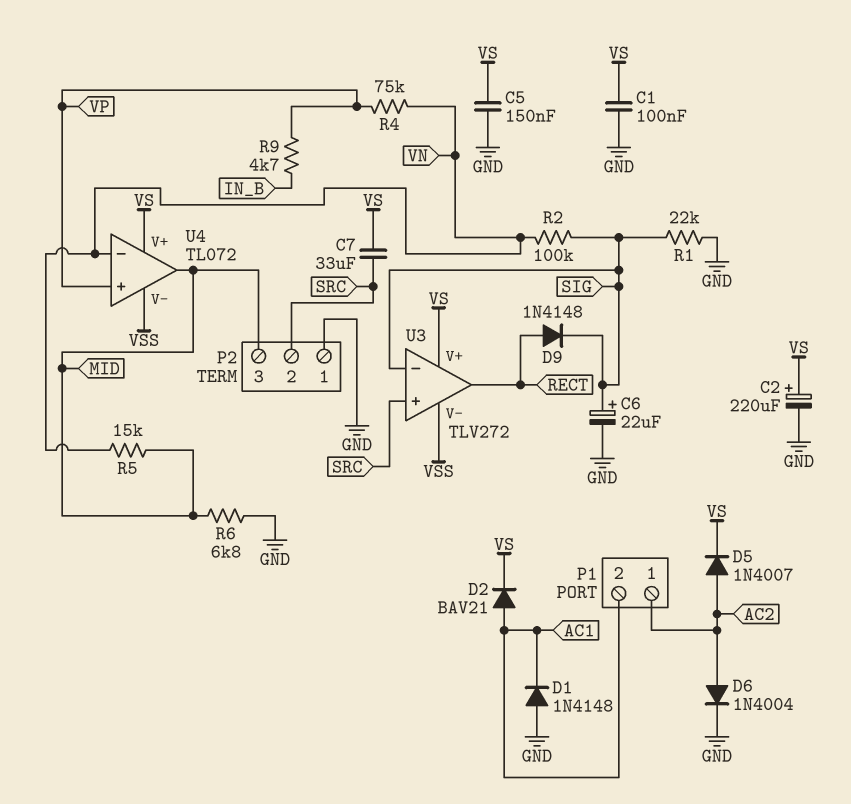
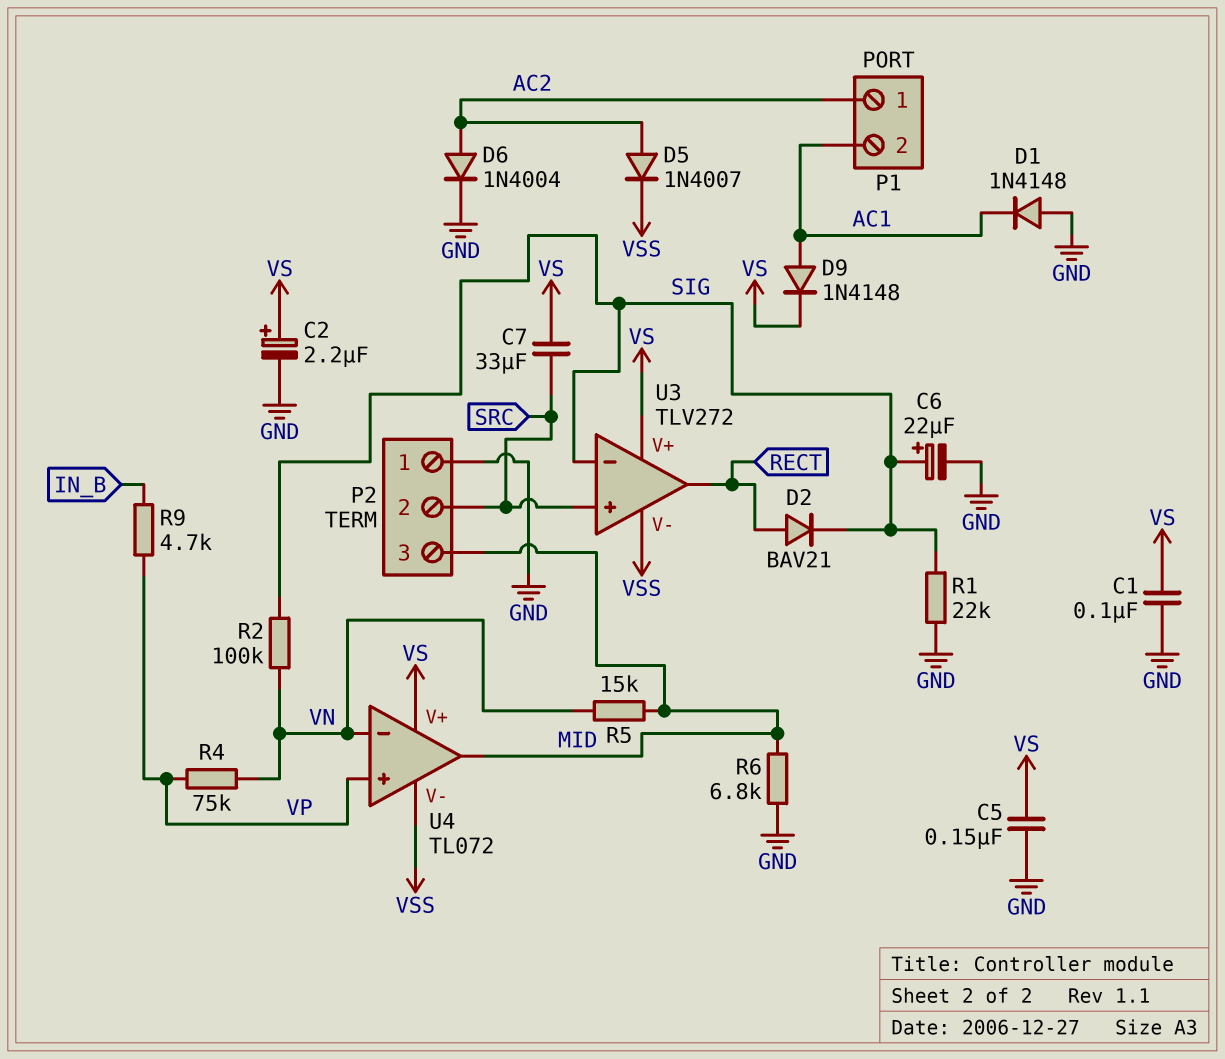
C2: 220uF (plus VS, minus GND) -> 2.2uF (plus VS, minus GND)
D2: diode BAV21 (A AC1, K VS) -> diode BAV21 (A RECT, K SIG)
D5: diode 1N4007 (A AC2, K VS) -> diode 1N4007 (A AC2, K VSS)
D9: diode 1N4148 (A RECT, K SIG) -> diode 1N4148 (A AC1, K VS)

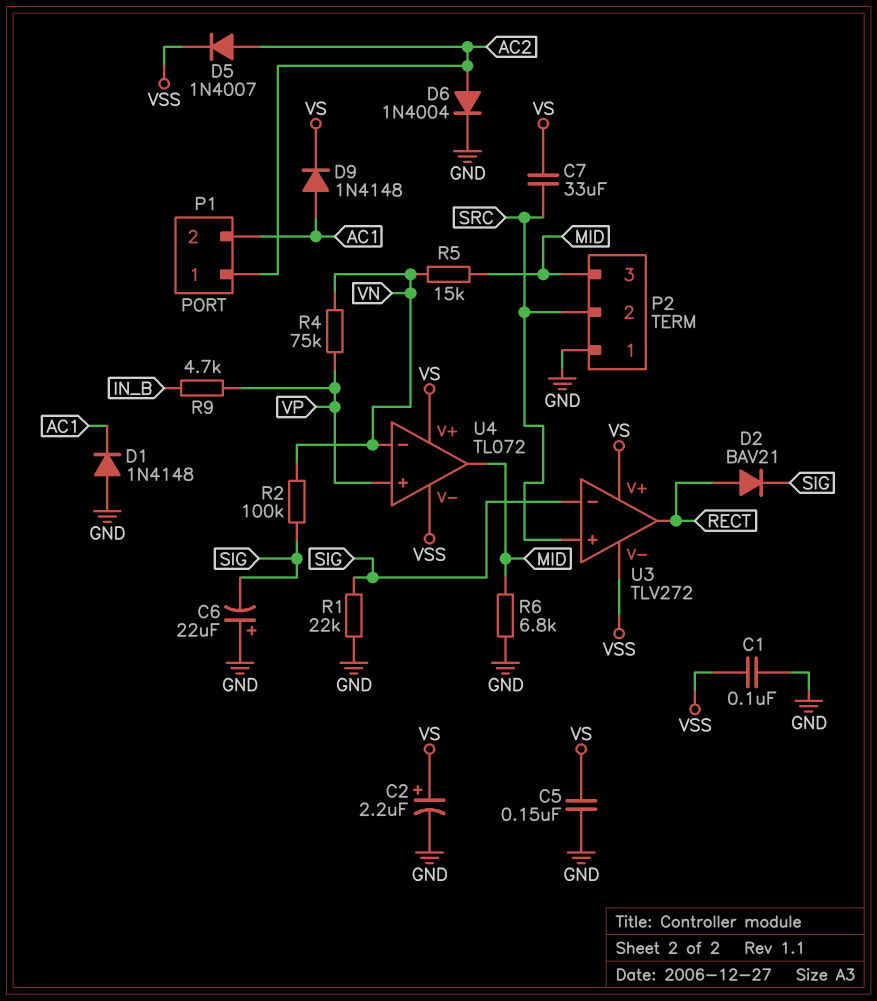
C1: 100nF (GND, VS) -> 100nF (GND, VSS)
C6: 22uF (plus SIG, minus GND) -> 22uF (plus GND, minus SIG)

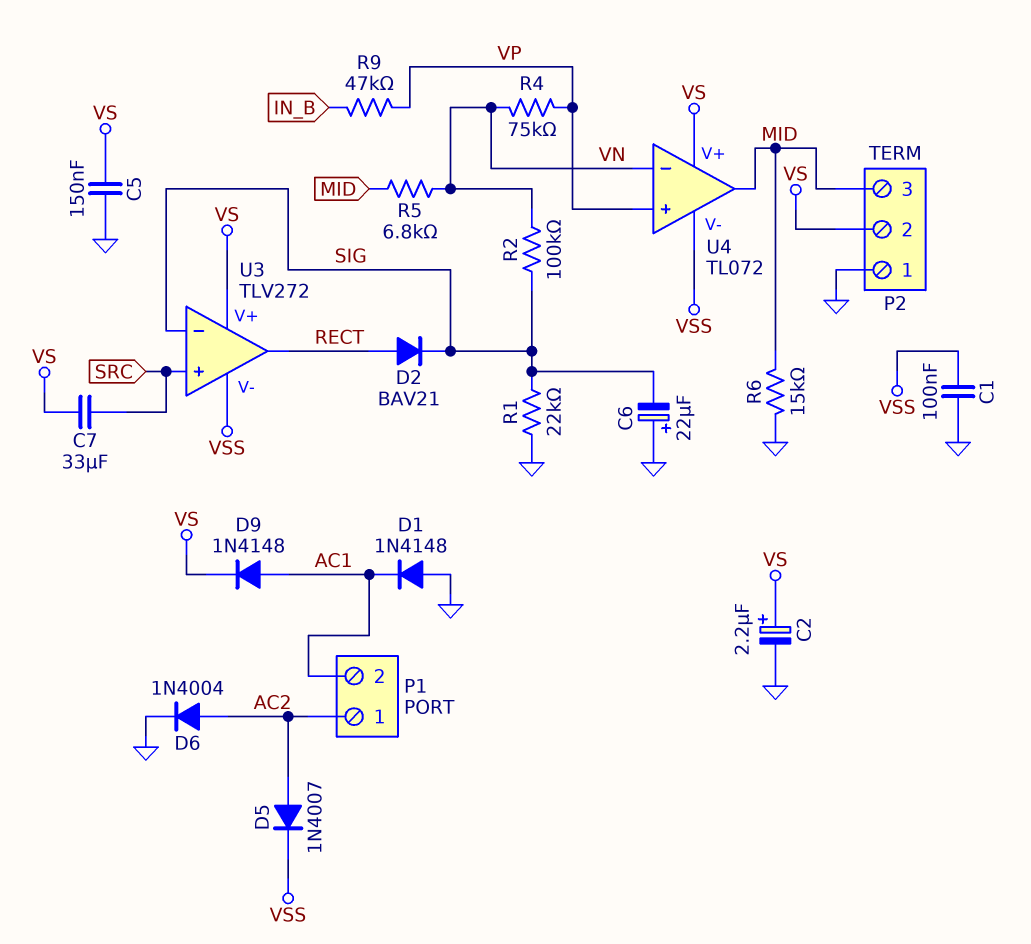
P2 pin 2: SRC -> VS
R5: 15k (MID, VN) -> 6.8k (MID, VN)
R6: 6.8k (GND, MID) -> 15k (GND, MID)
R9: 4.7k (IN_B, VP) -> 47k (IN_B, VP)

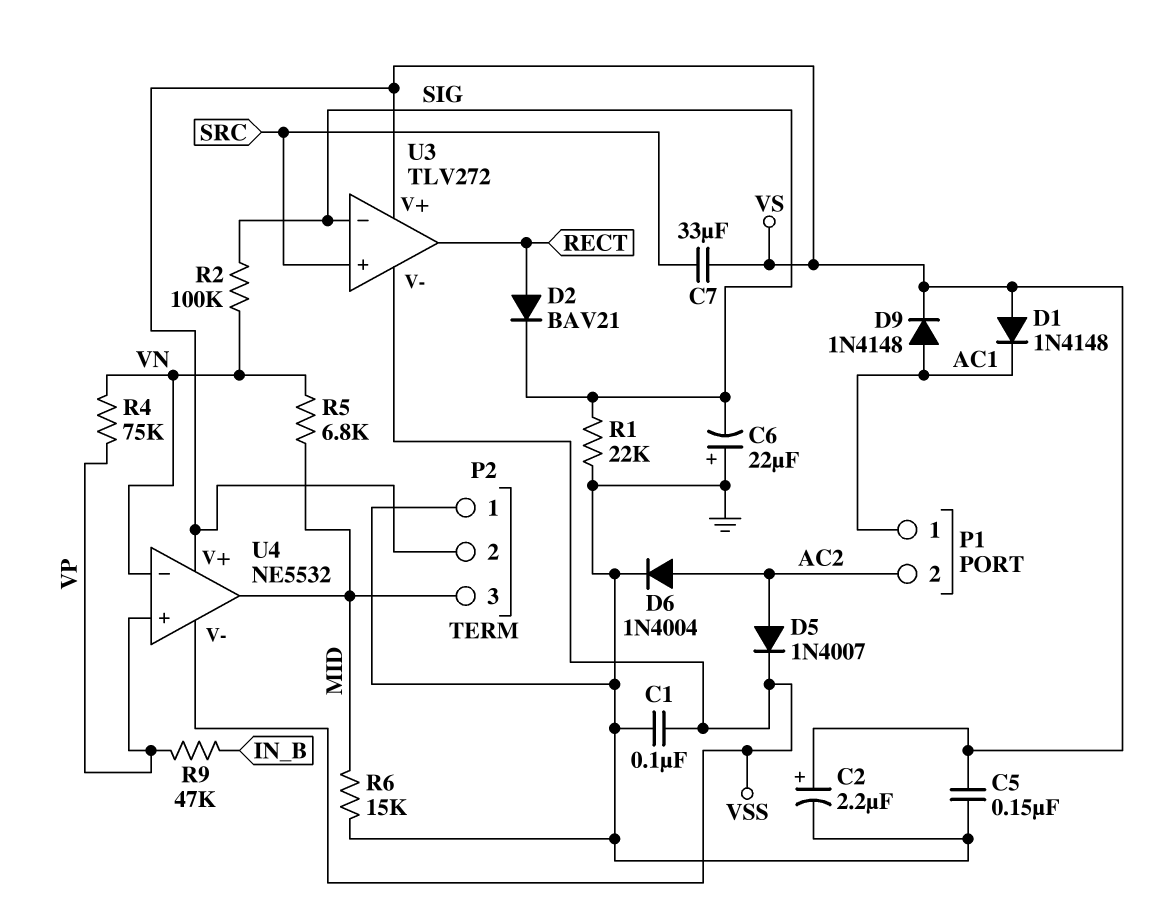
D1: diode 1N4148 (A GND, K AC1) -> diode 1N4148 (A VS, K AC1)
P1 pin 1: AC2 -> AC1
P1 pin 2: AC1 -> AC2
U4: TL072 -> NE5532

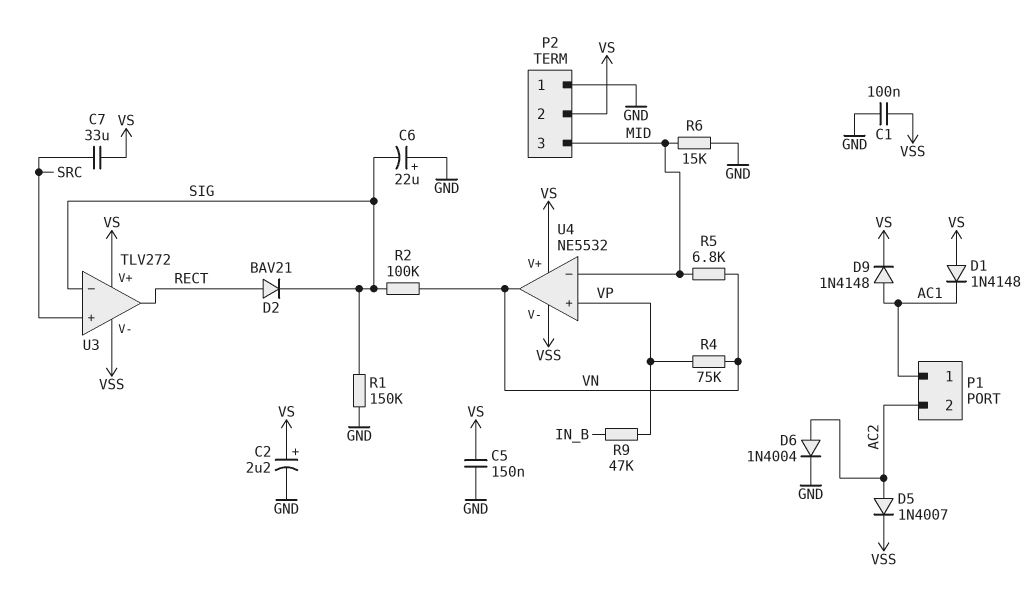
R1: 22k (GND, SIG) -> 150k (GND, SIG)
U4 pin in-: VN -> MID
U4 pin out: MID -> VN

